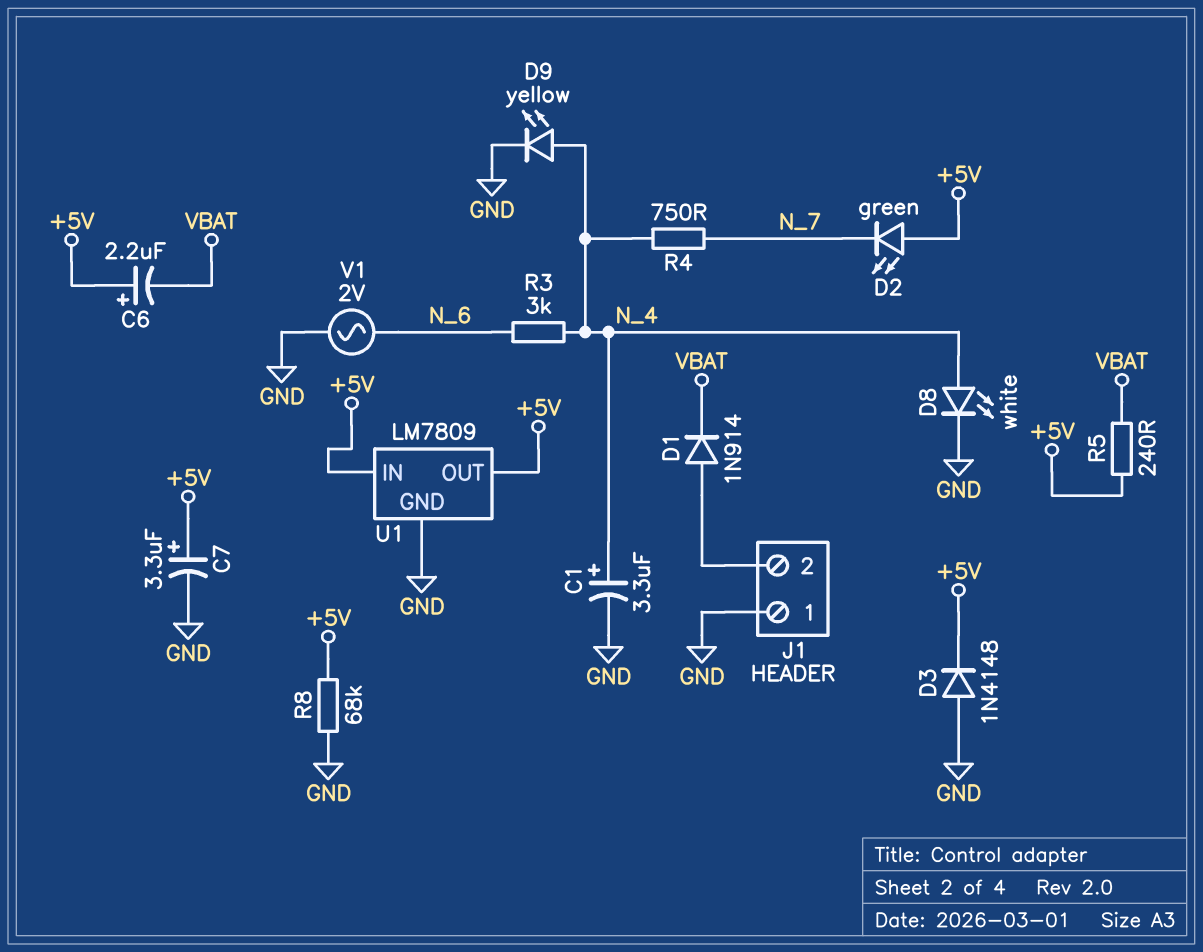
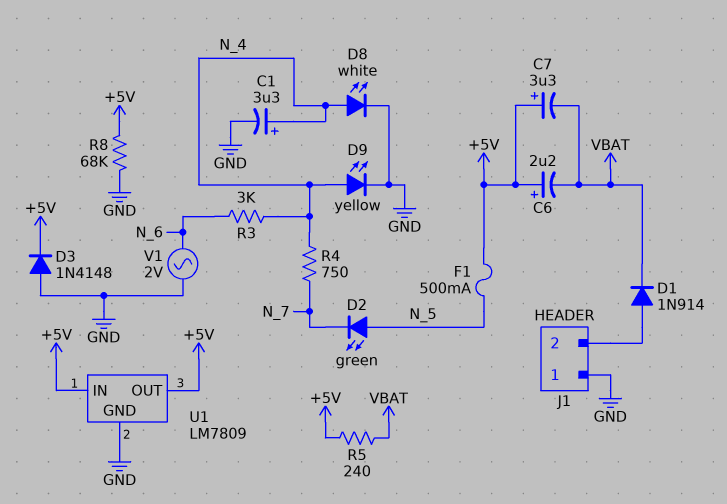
C7: 3.3uF (plus +5V, minus GND) -> 3.3uF (plus +5V, minus VBAT)
D2: LED green (A +5V, K N_7) -> LED green (A N_5, K N_7)
F1: none -> 500mA (+5V, N_5)

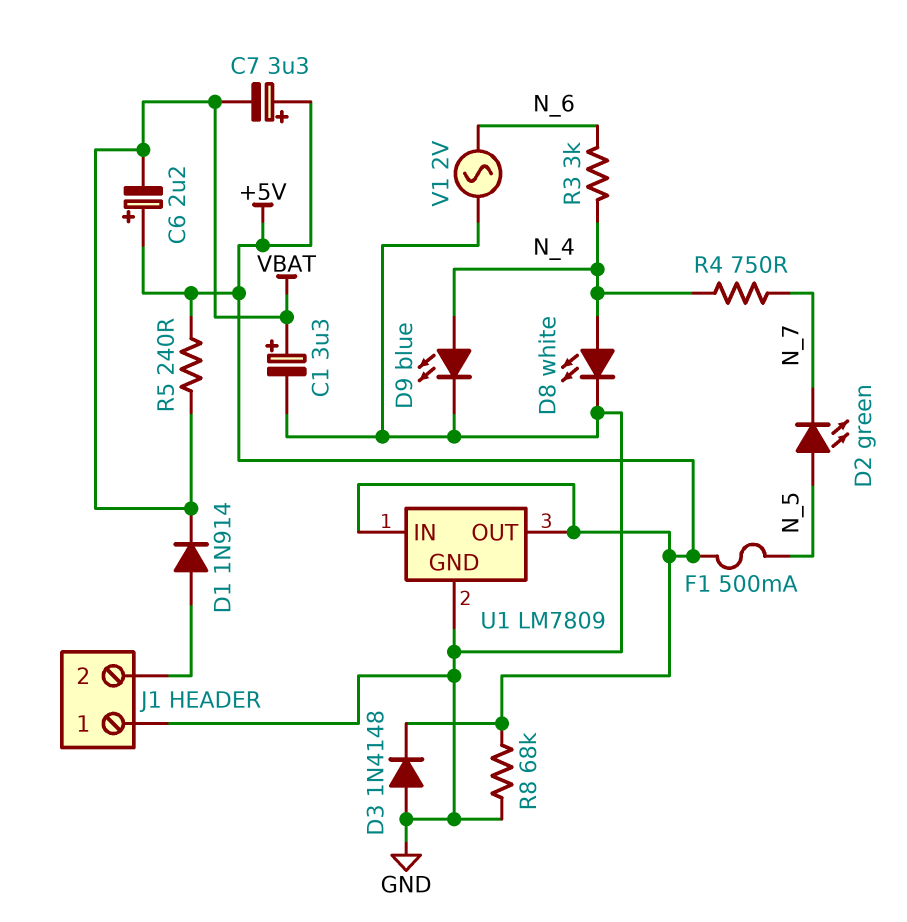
C1: 3.3uF (plus N_4, minus GND) -> 3.3uF (plus VBAT, minus GND)
D9: LED yellow (A N_4, K GND) -> LED blue (A N_4, K GND)

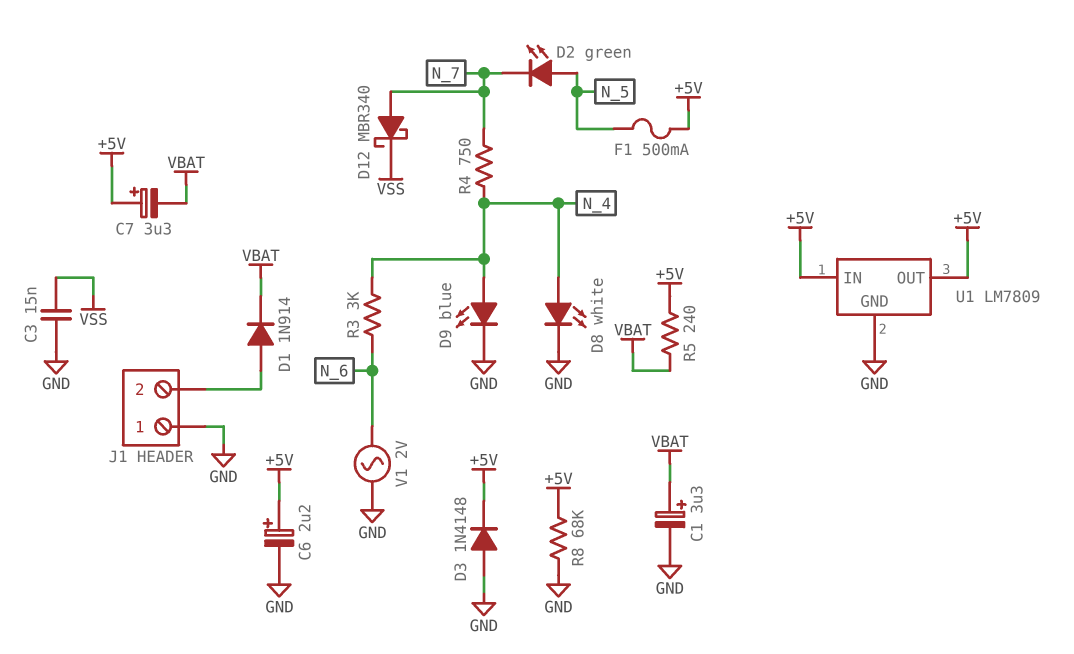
C3: none -> 15nF (GND, VSS)
C6: 2.2uF (plus +5V, minus VBAT) -> 2.2uF (plus +5V, minus GND)
D12: none -> schottky MBR340 (A N_7, K VSS)

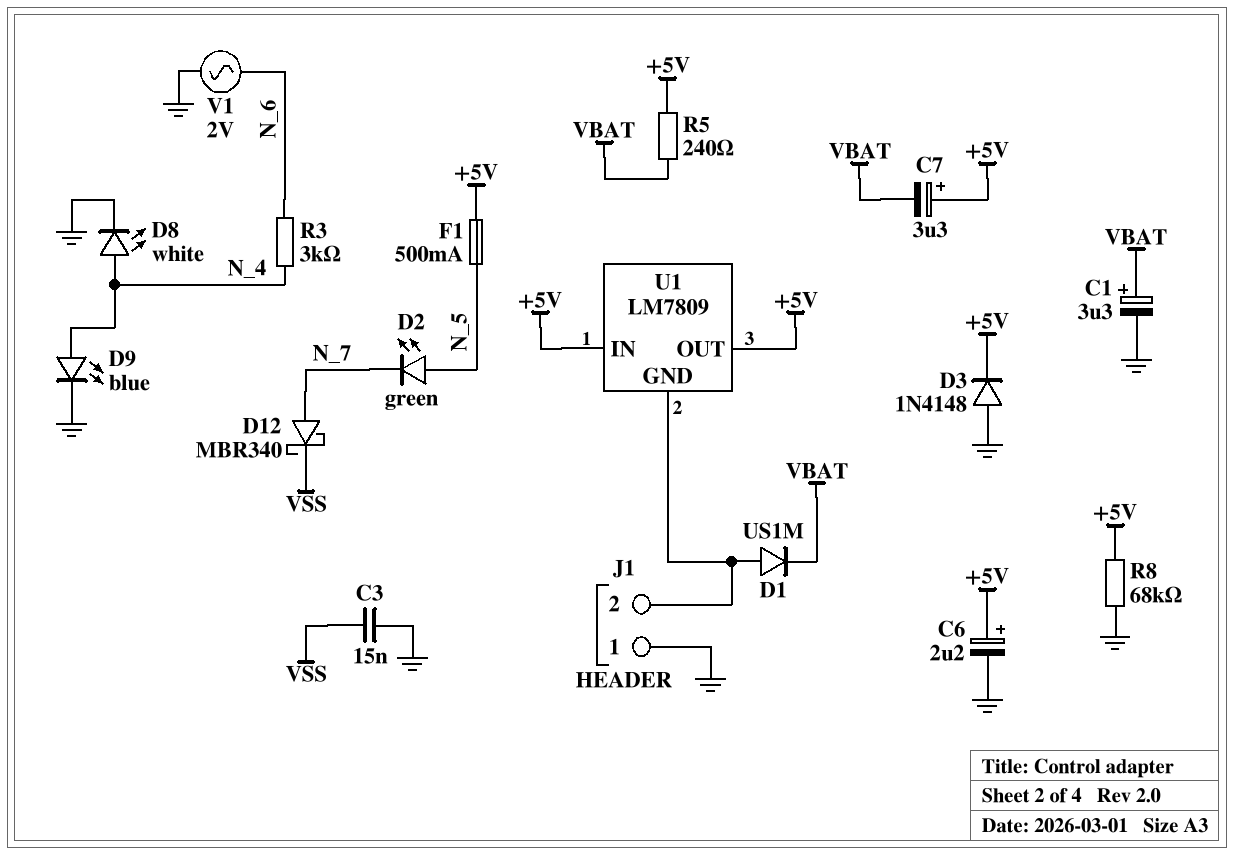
D1: diode 1N914 (A J1/2, K VBAT) -> diode US1M (A J1/2, K VBAT)
R4: 750 (N_4, N_7) -> none
U1 pin GND: GND -> J1/2

